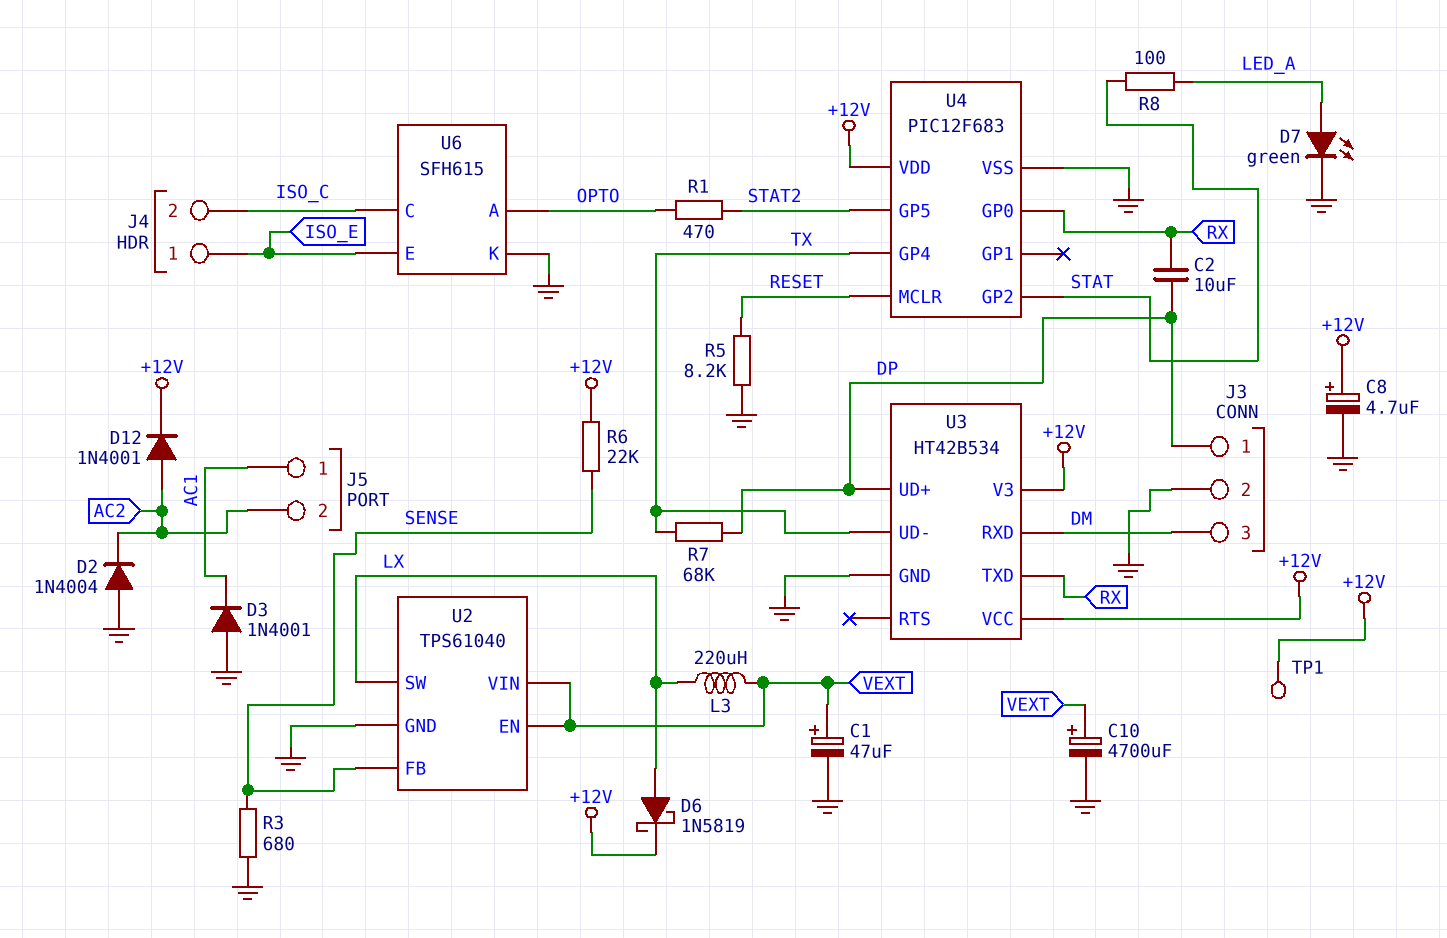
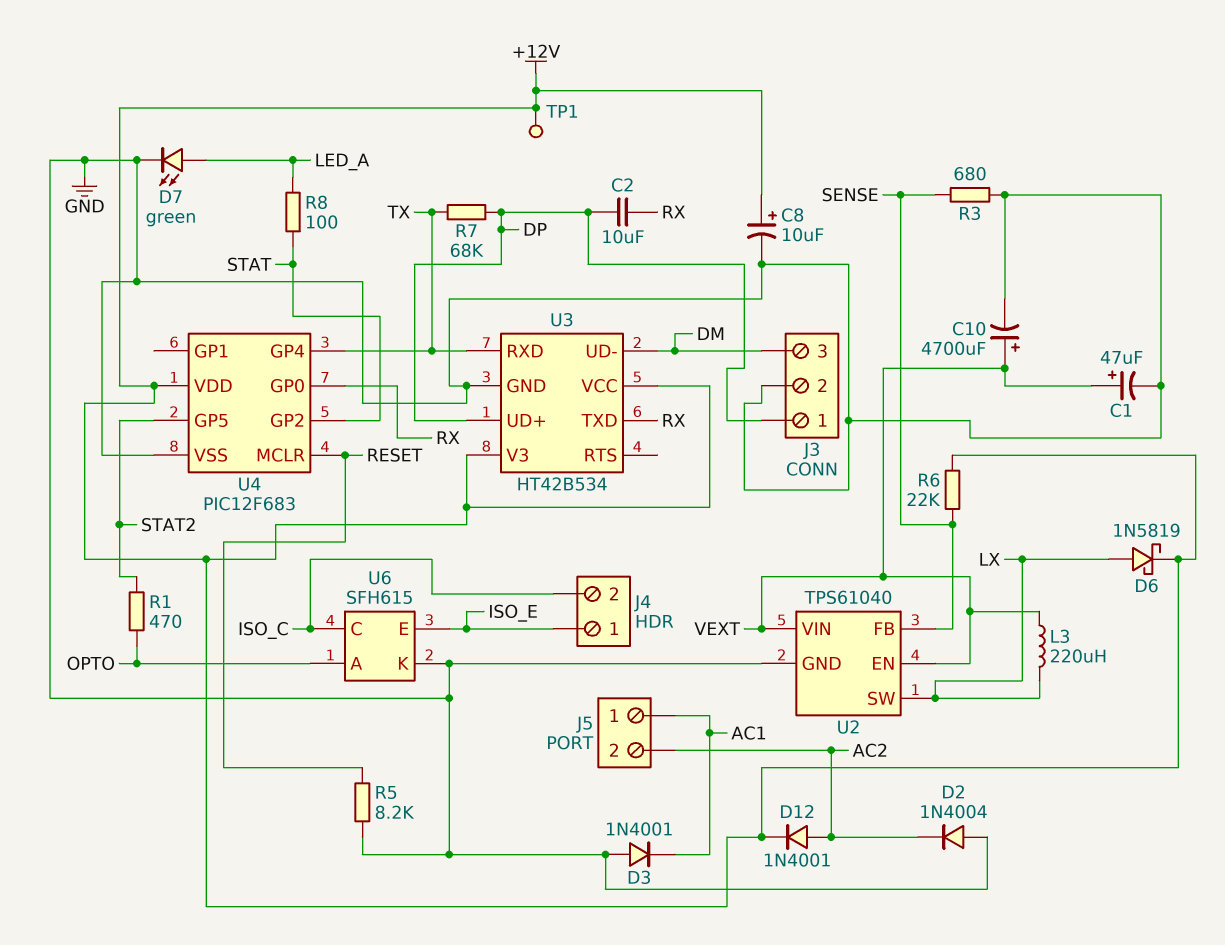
C8: 4.7uF (plus +12V, minus GND) -> 10uF (plus +12V, minus GND)
U3 pin RXD: DM -> TX
U3 pin UD-: TX -> DM

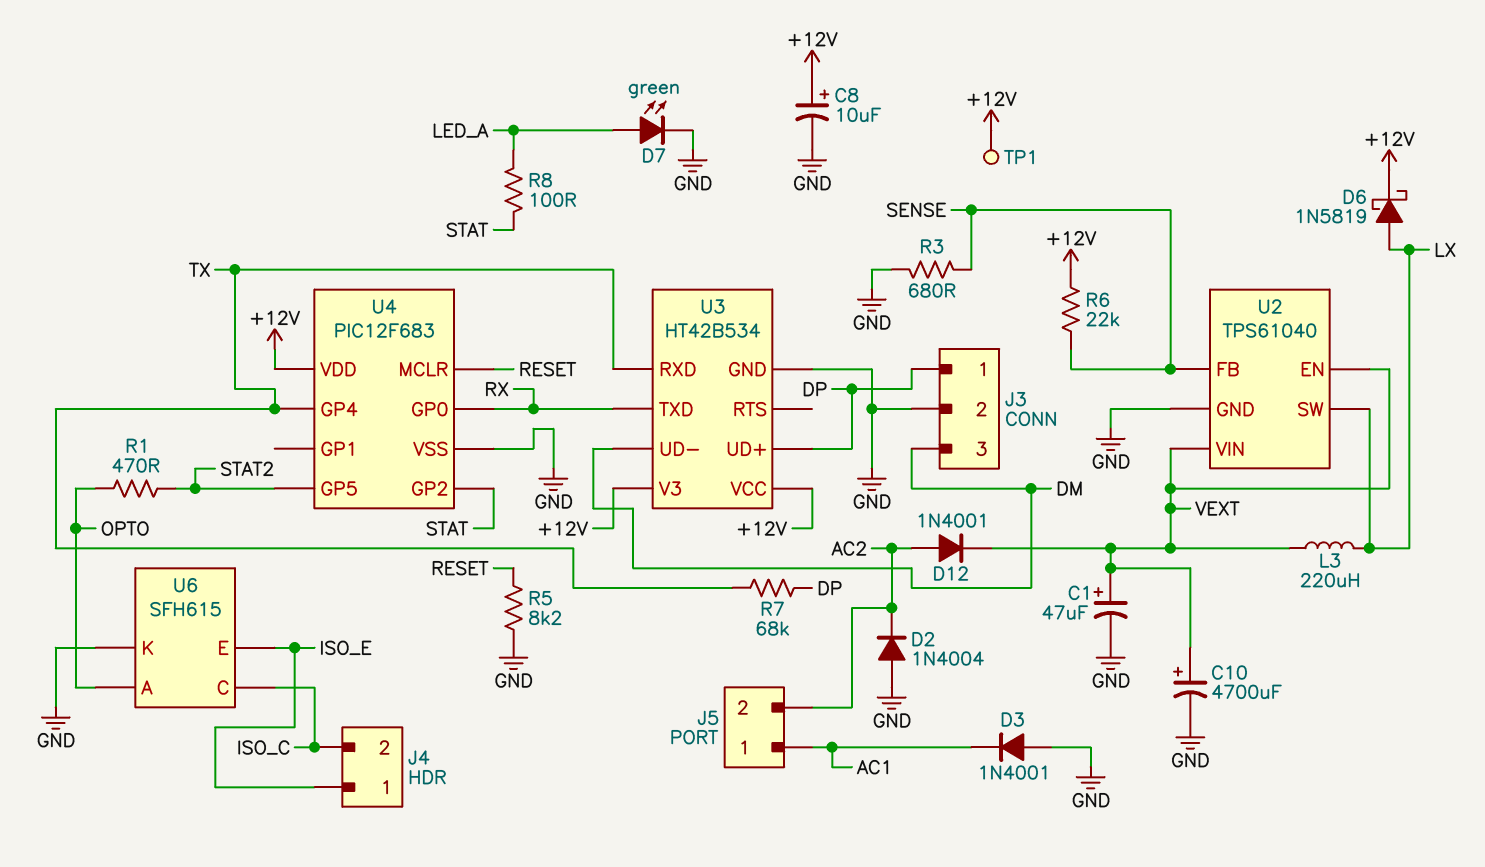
C2: 10uF (DP, RX) -> none
D12: diode 1N4001 (A AC2, K +12V) -> diode 1N4001 (A AC2, K VEXT)

